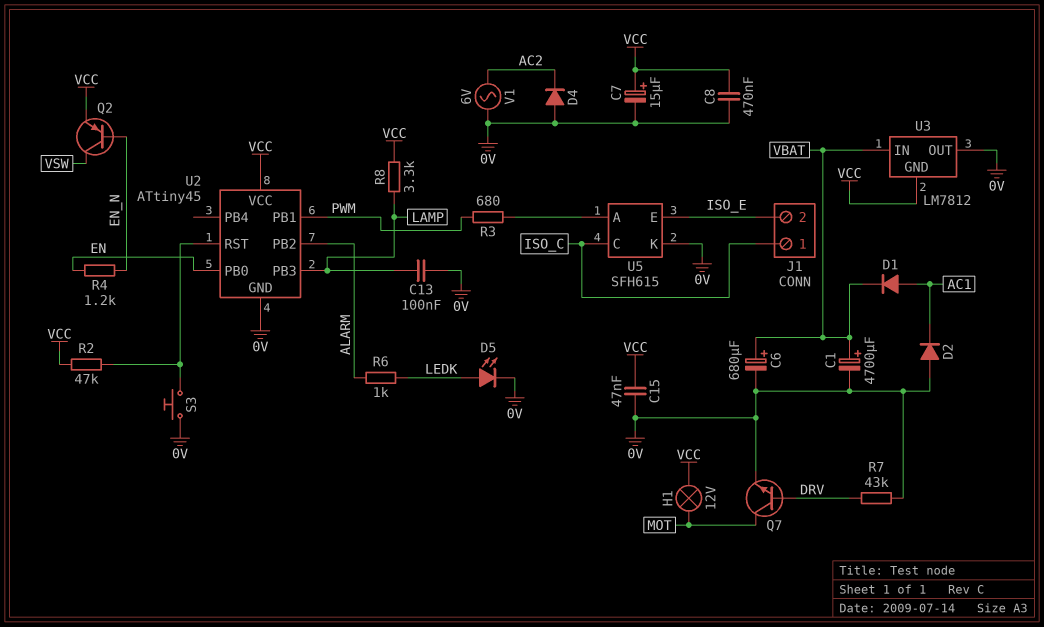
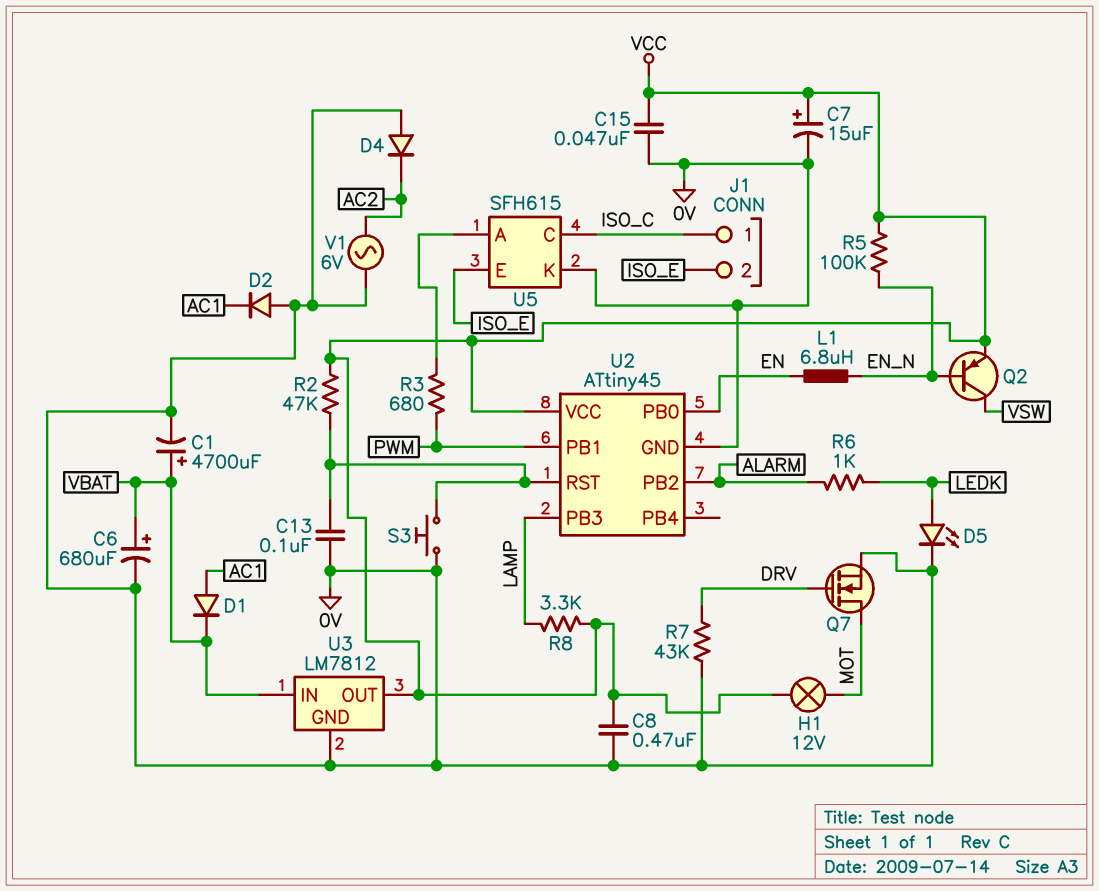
C13: 100nF (0V, LAMP) -> 100nF (0V, U2/RST)
L1: none -> 6.8uH (EN, EN_N)
Q7: NPN (B DRV, C MOT, E 0V) -> NMOS (G DRV, D MOT, S 0V)
R4: 1.2k (EN, EN_N) -> none
R5: none -> 100k (EN_N, VCC)
U3 pin GND: VCC -> 0V
U3 pin OUT: 0V -> VCC

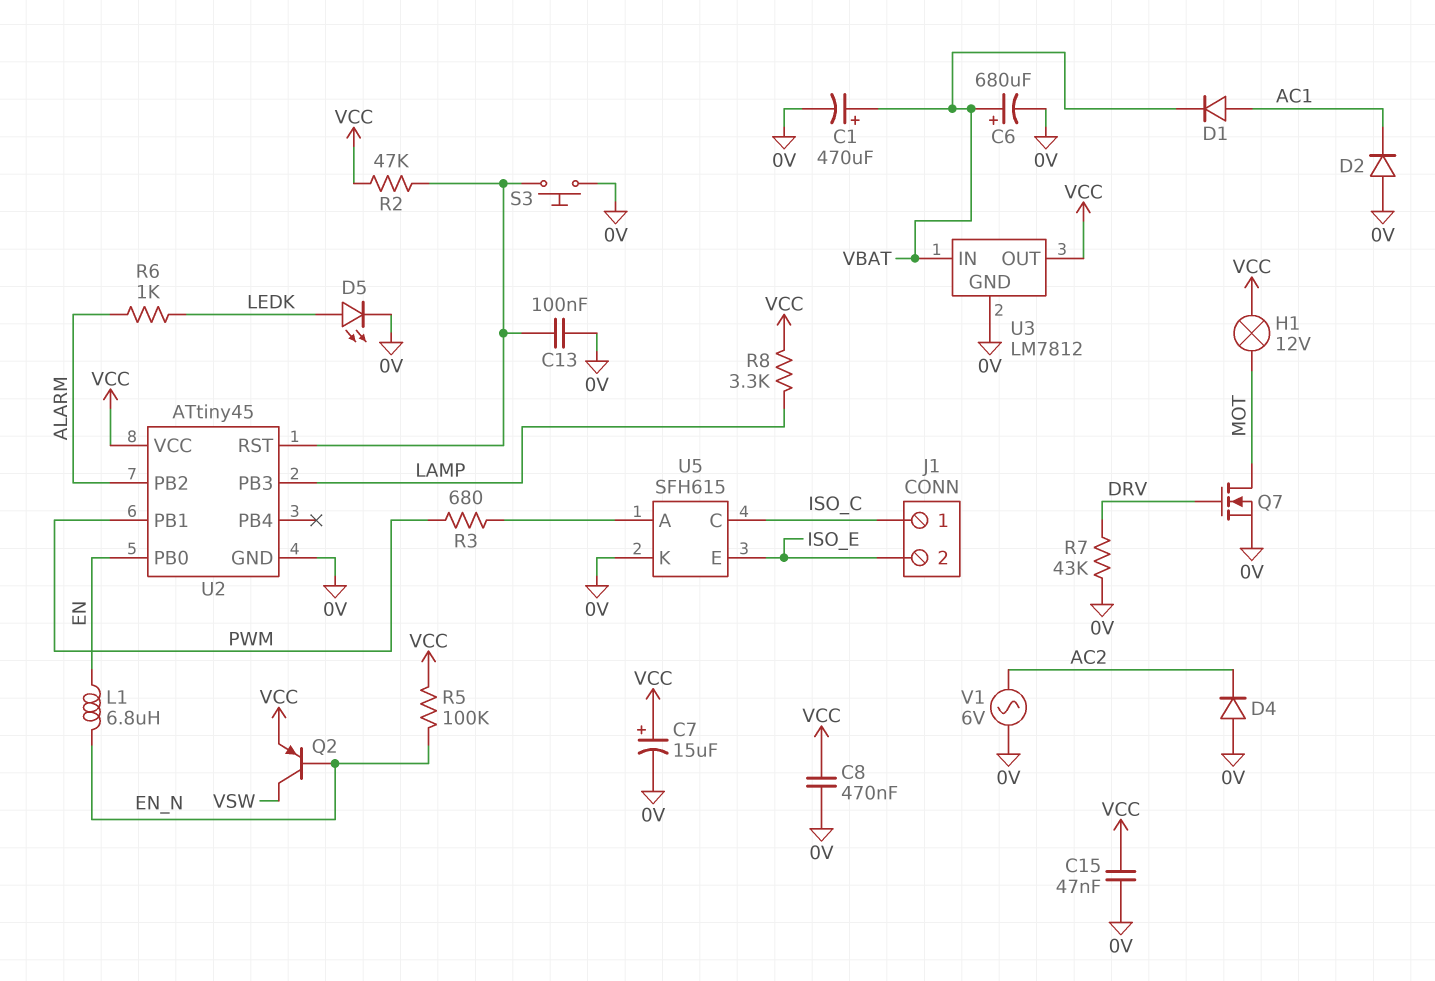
C1: 4700uF (plus VBAT, minus 0V) -> 470uF (plus VBAT, minus 0V)

